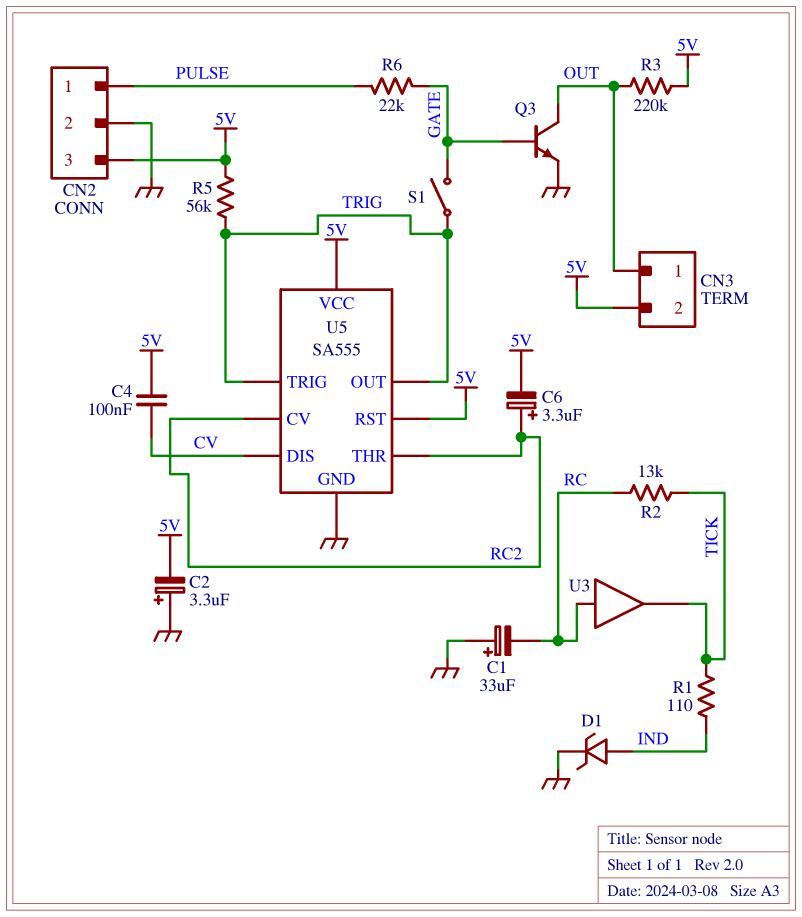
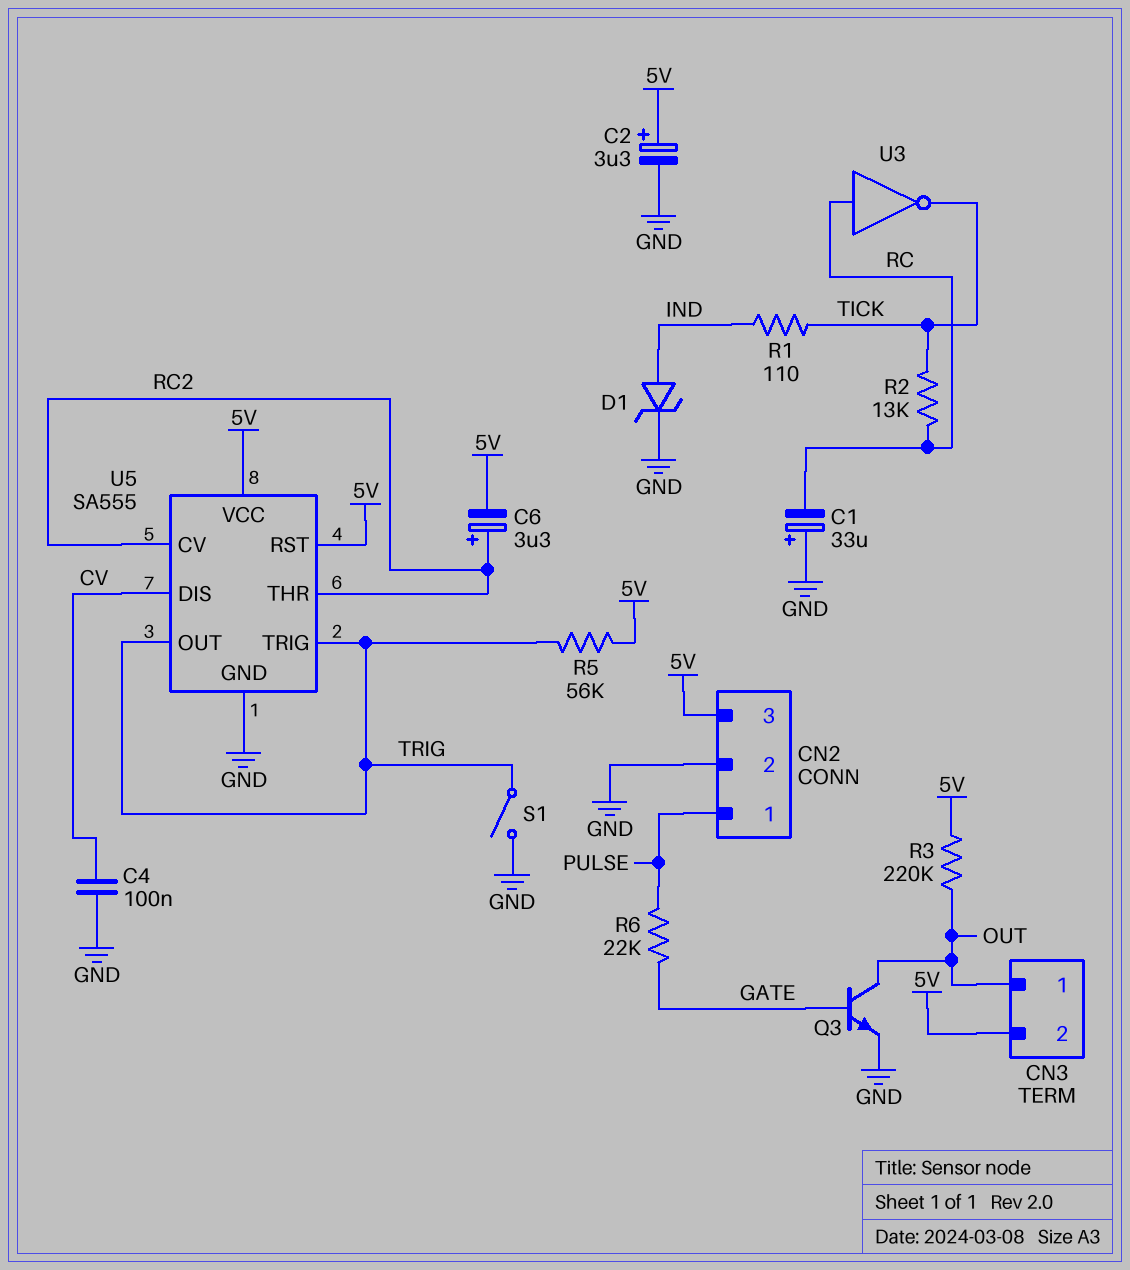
C2: 3.3uF (plus GND, minus 5V) -> 3.3uF (plus 5V, minus GND)
C4: 100nF (5V, CV) -> 100nF (CV, GND)
S1: switch (GATE, TRIG) -> switch (GND, TRIG)
U3: buffer (in RC, out TICK) -> NOT (in RC, out TICK)

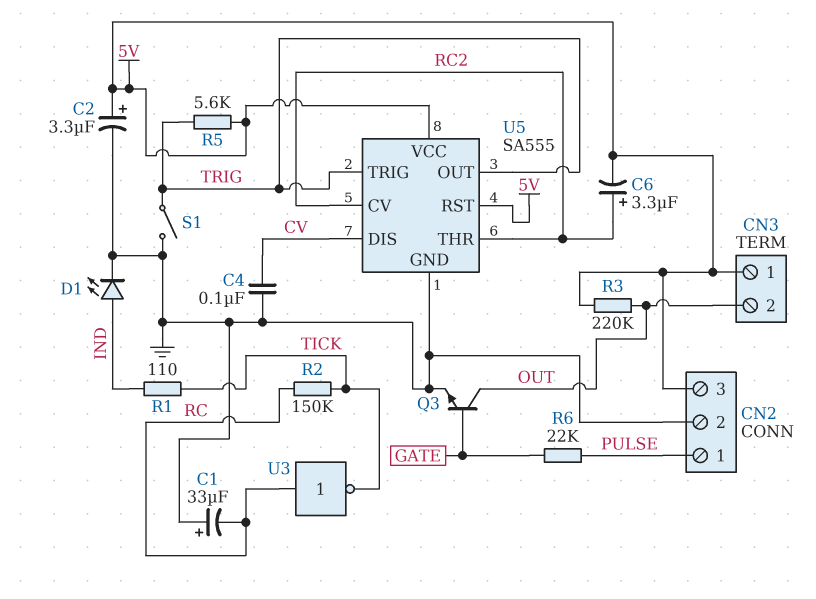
CN3 pin 1: OUT -> 5V
CN3 pin 2: 5V -> OUT
D1: zener (A IND, K GND) -> LED (A IND, K GND)
R2: 13k (RC, TICK) -> 150k (RC, TICK)
R5: 56k (5V, TRIG) -> 5.6k (5V, TRIG)

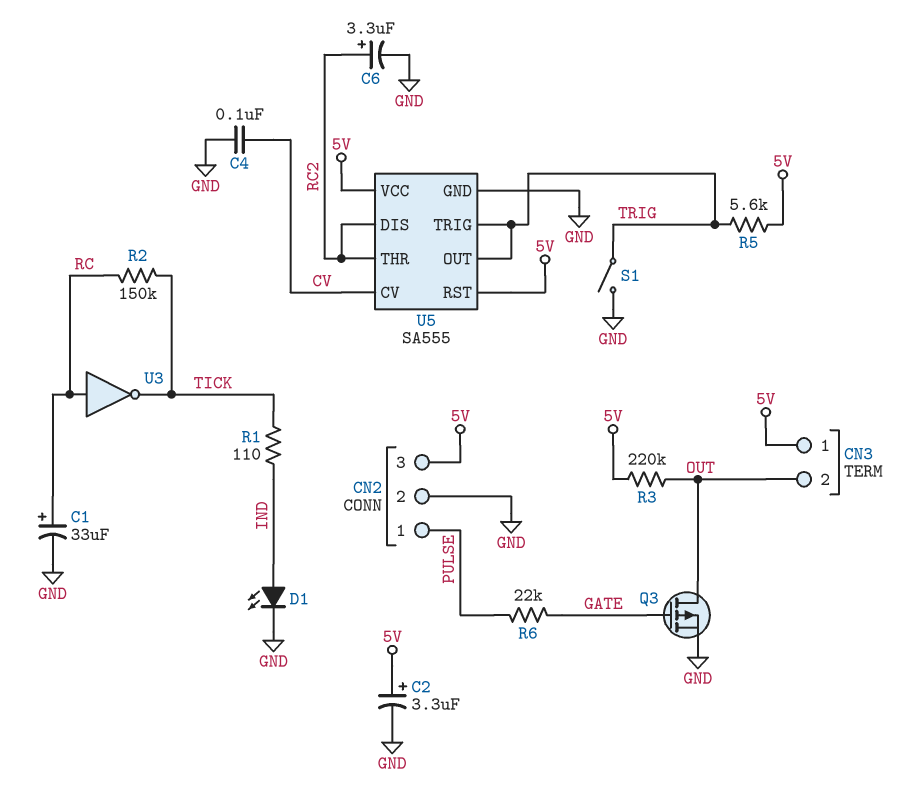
C1: 33uF (plus GND, minus RC) -> 33uF (plus RC, minus GND)
C6: 3.3uF (plus RC2, minus 5V) -> 3.3uF (plus RC2, minus GND)
Q3: NPN (B GATE, C OUT, E GND) -> PMOS (G GATE, D OUT, S GND)
U5 pin CV: RC2 -> CV
U5 pin DIS: CV -> RC2

